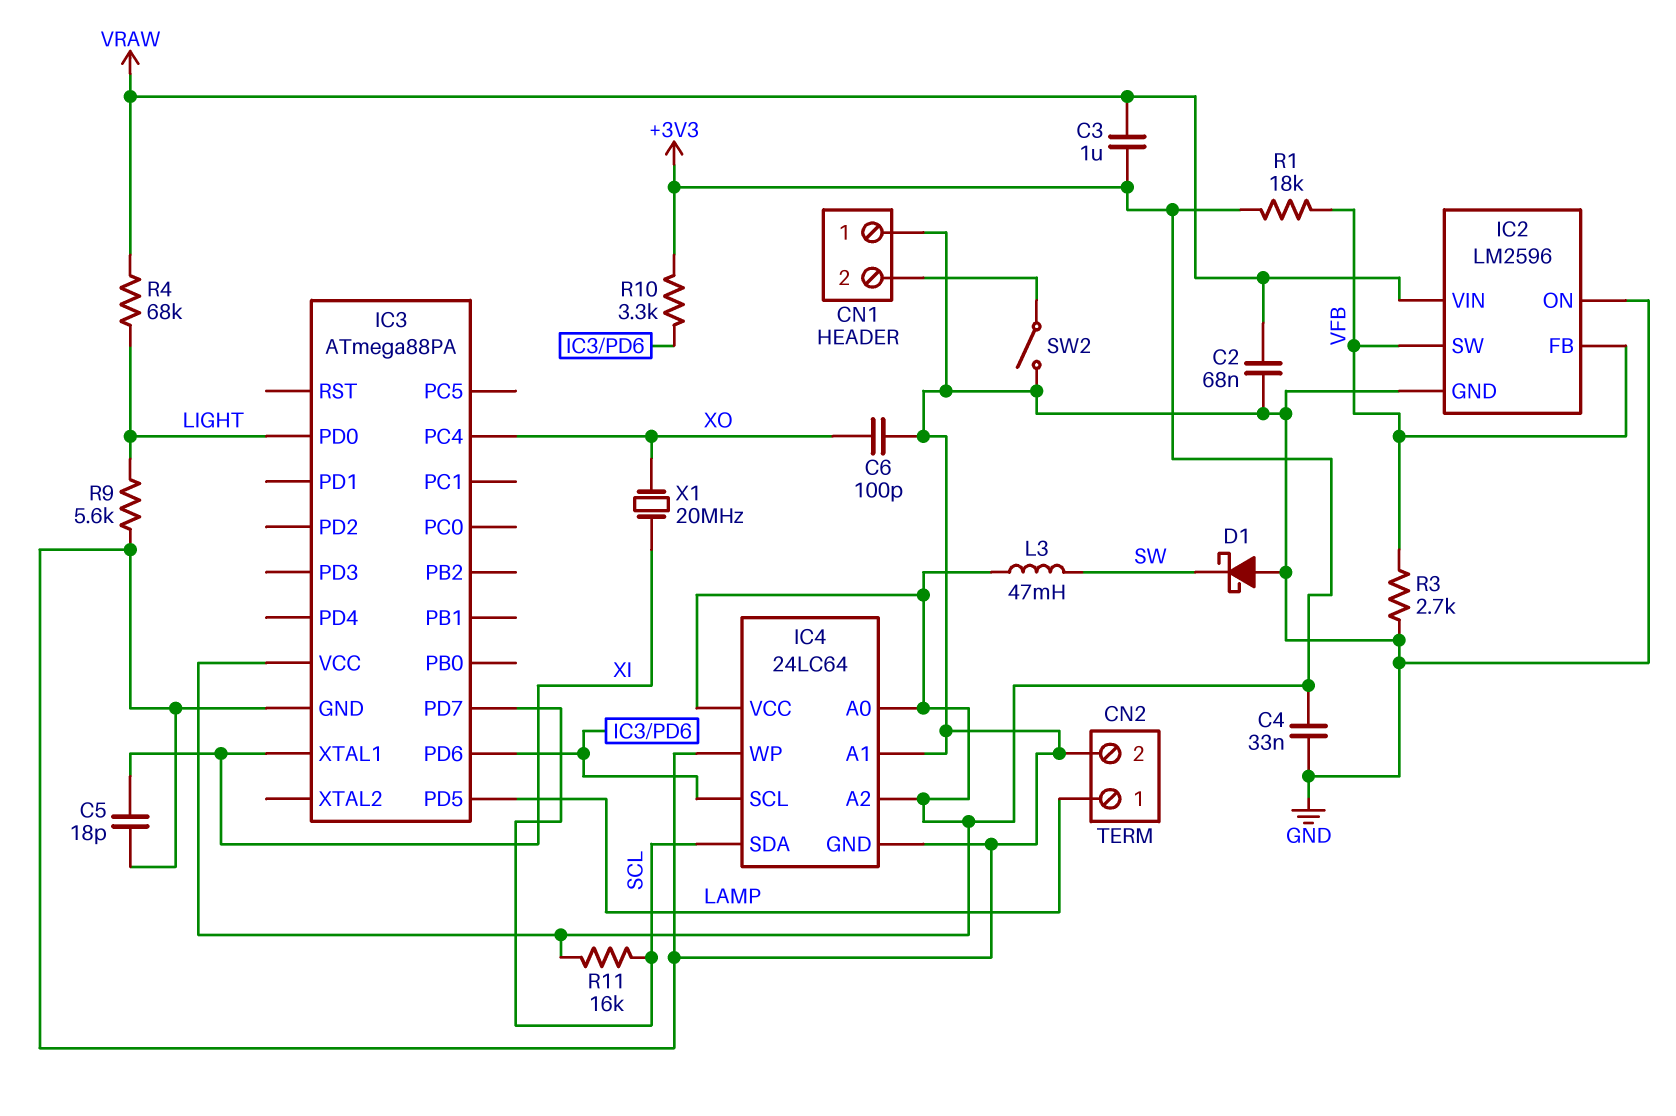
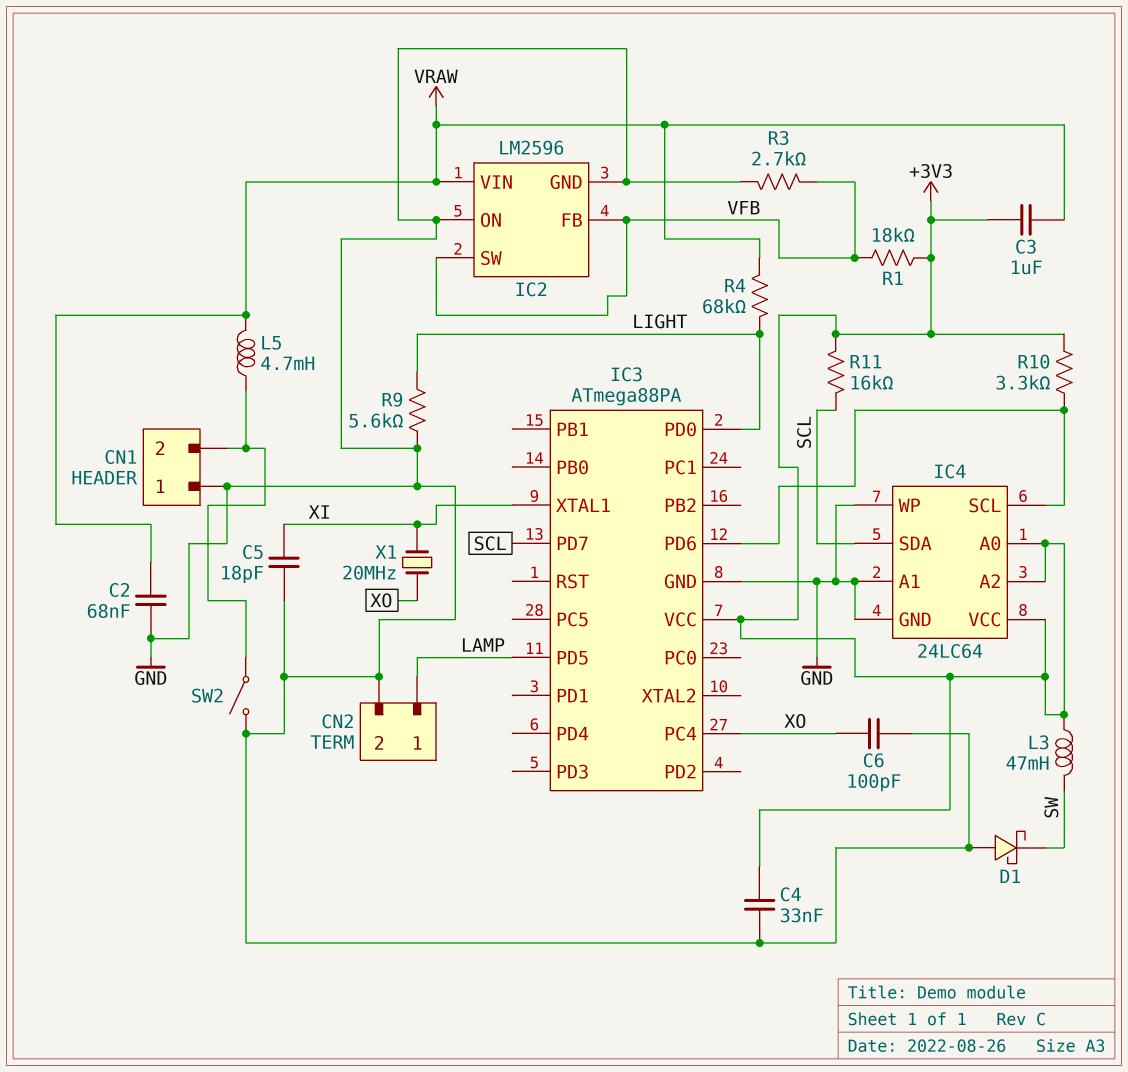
L5: none -> 4.7mH (CN1/2, VRAW)

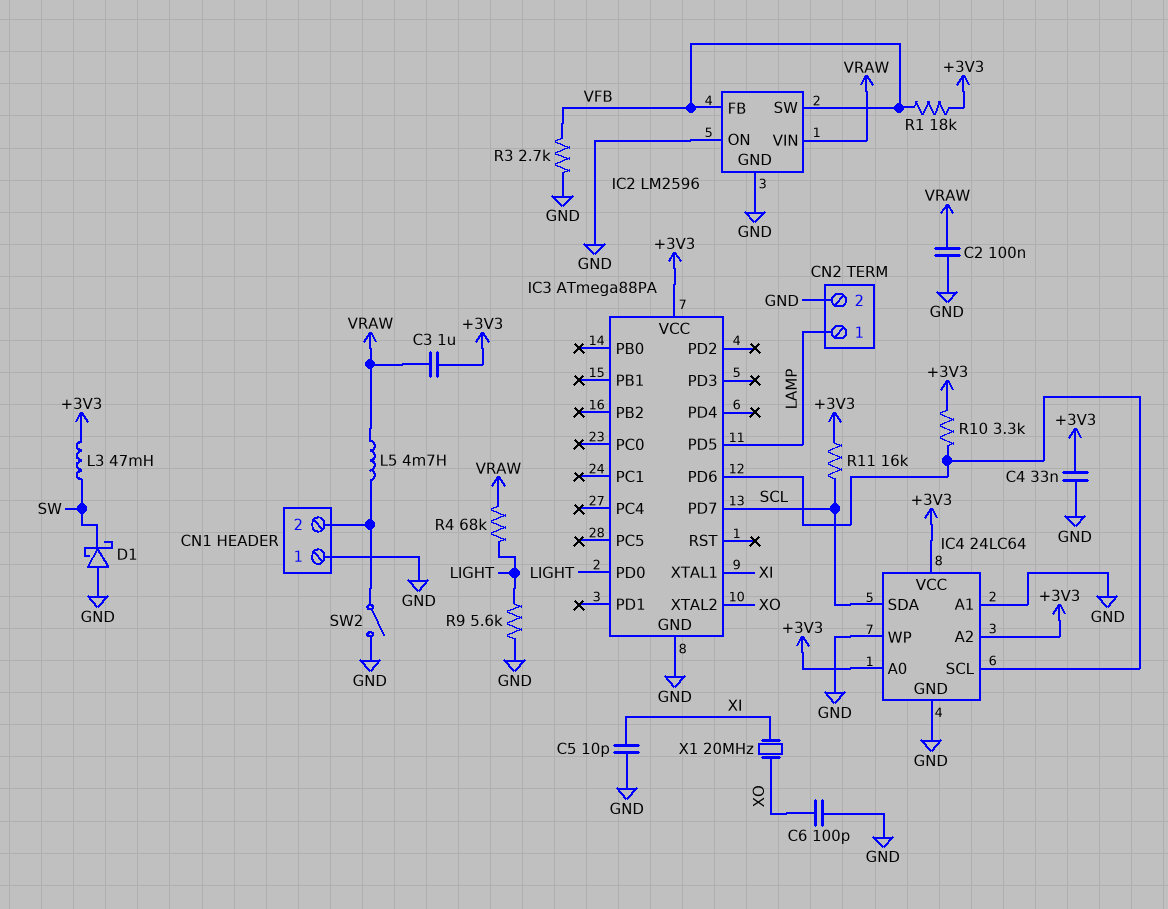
C2: 68nF (GND, VRAW) -> 100nF (GND, VRAW)
C5: 18pF (GND, XI) -> 10pF (GND, XI)
IC3 pin PC4: XO -> none
IC3 pin XTAL2: none -> XO

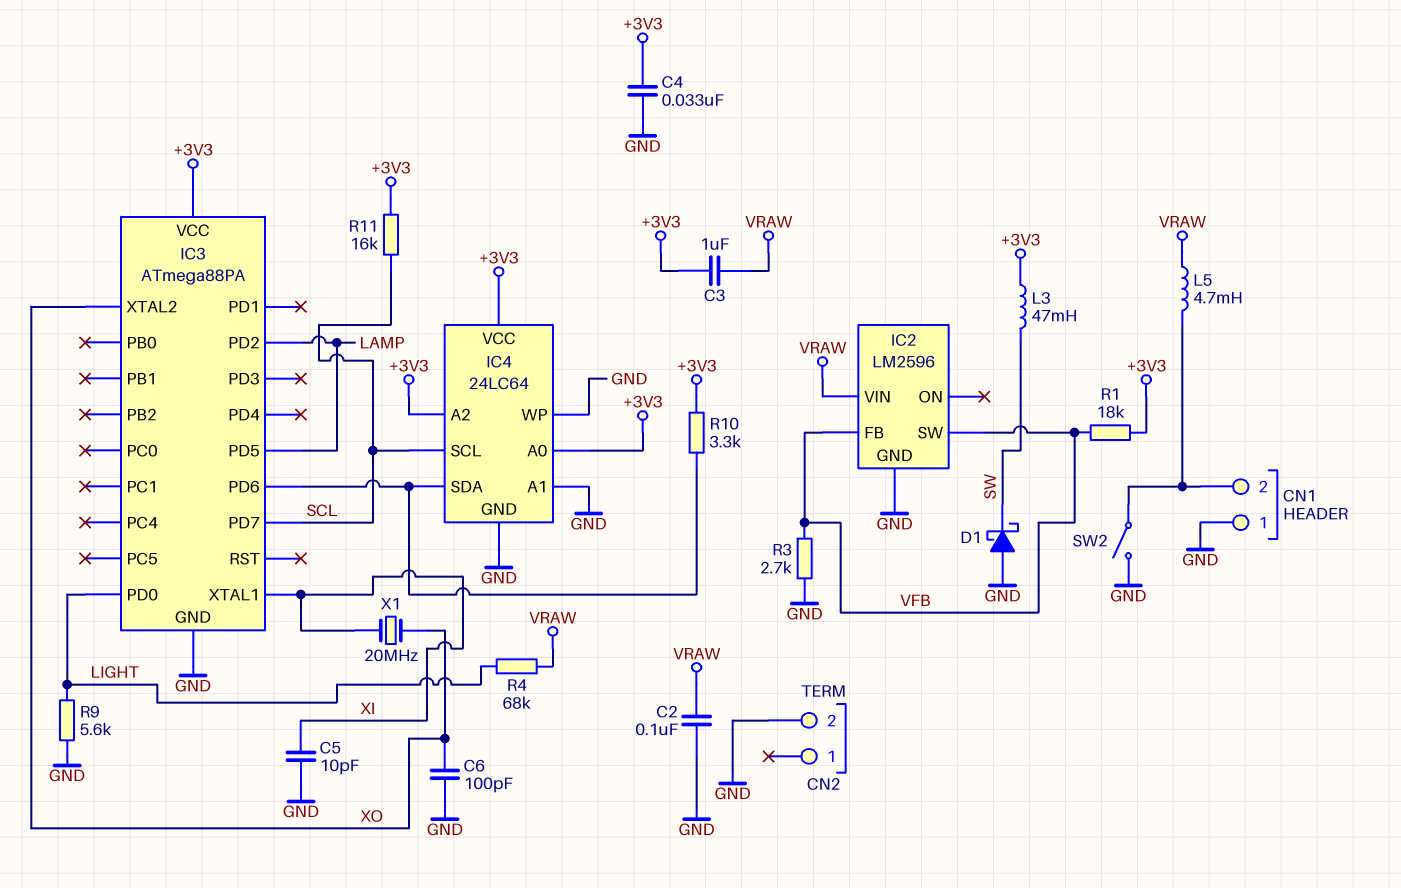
CN2 pin 1: LAMP -> none
IC2 pin ON: GND -> none
IC3 pin PD2: none -> LAMP
IC4 pin SCL: IC3/PD6 -> SCL
IC4 pin SDA: SCL -> IC3/PD6

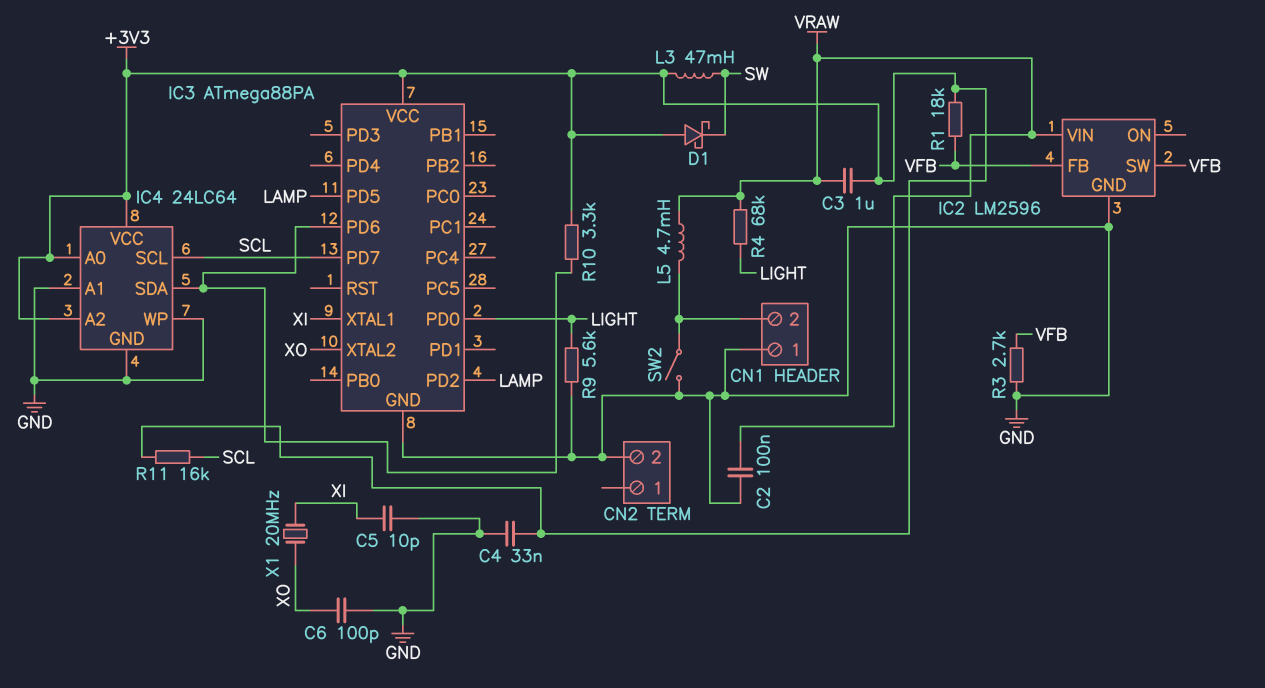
D1: schottky (A GND, K SW) -> schottky (A +3V3, K SW)

